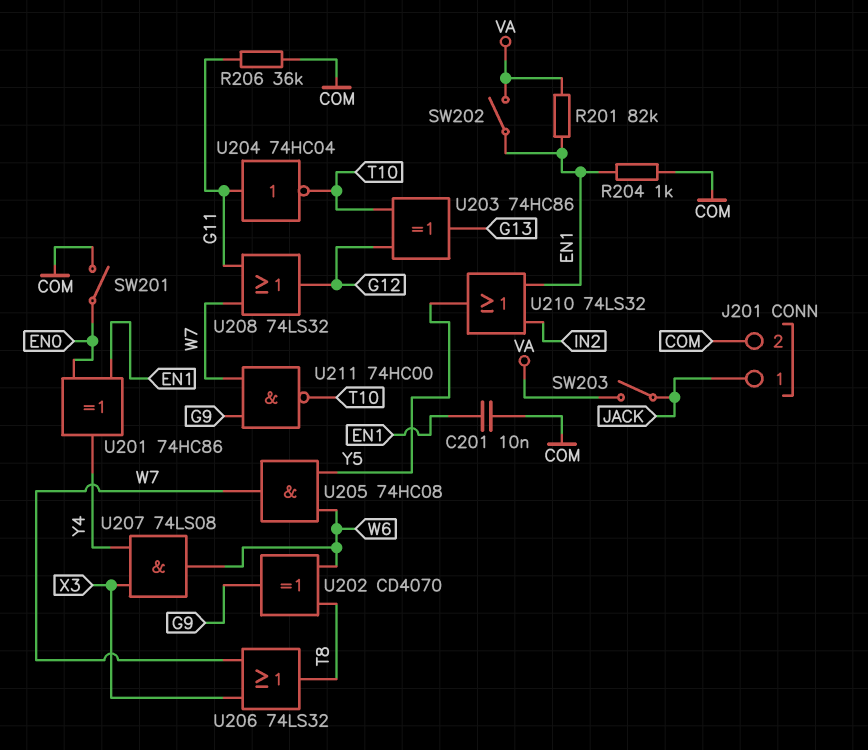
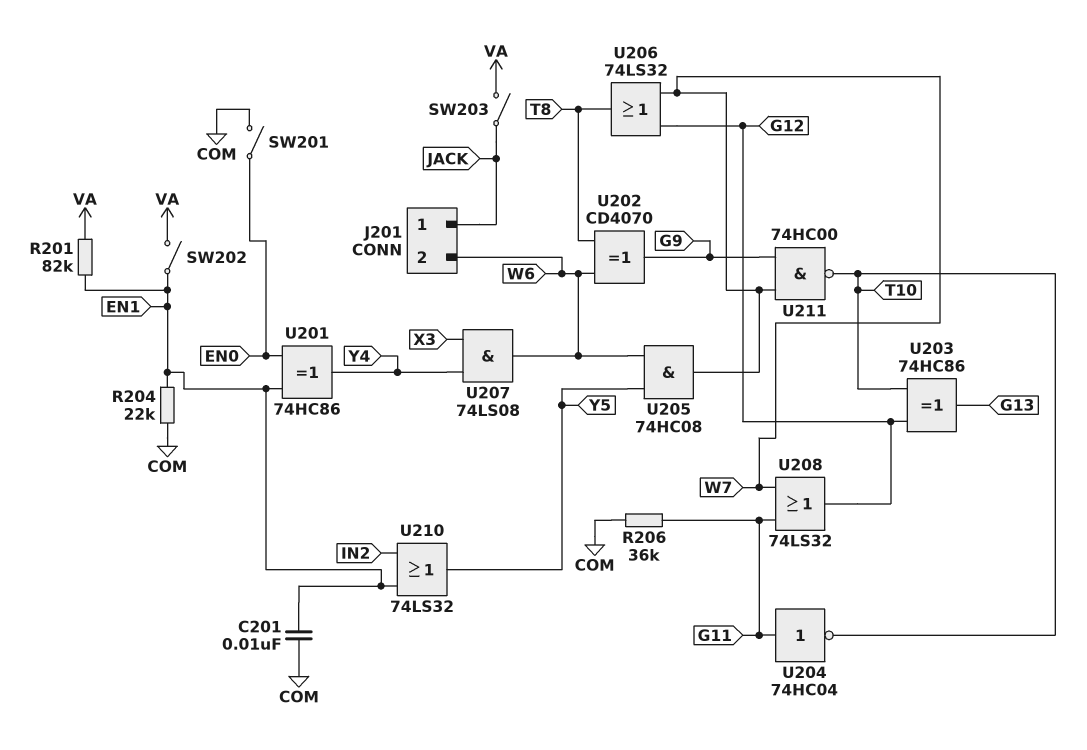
J201 pin 2: COM -> W6
R204: 1k (COM, EN1) -> 22k (COM, EN1)
U206: OR 74LS32 (in W7, in X3, out T8) -> OR 74LS32 (in G12, in W7, out T8)

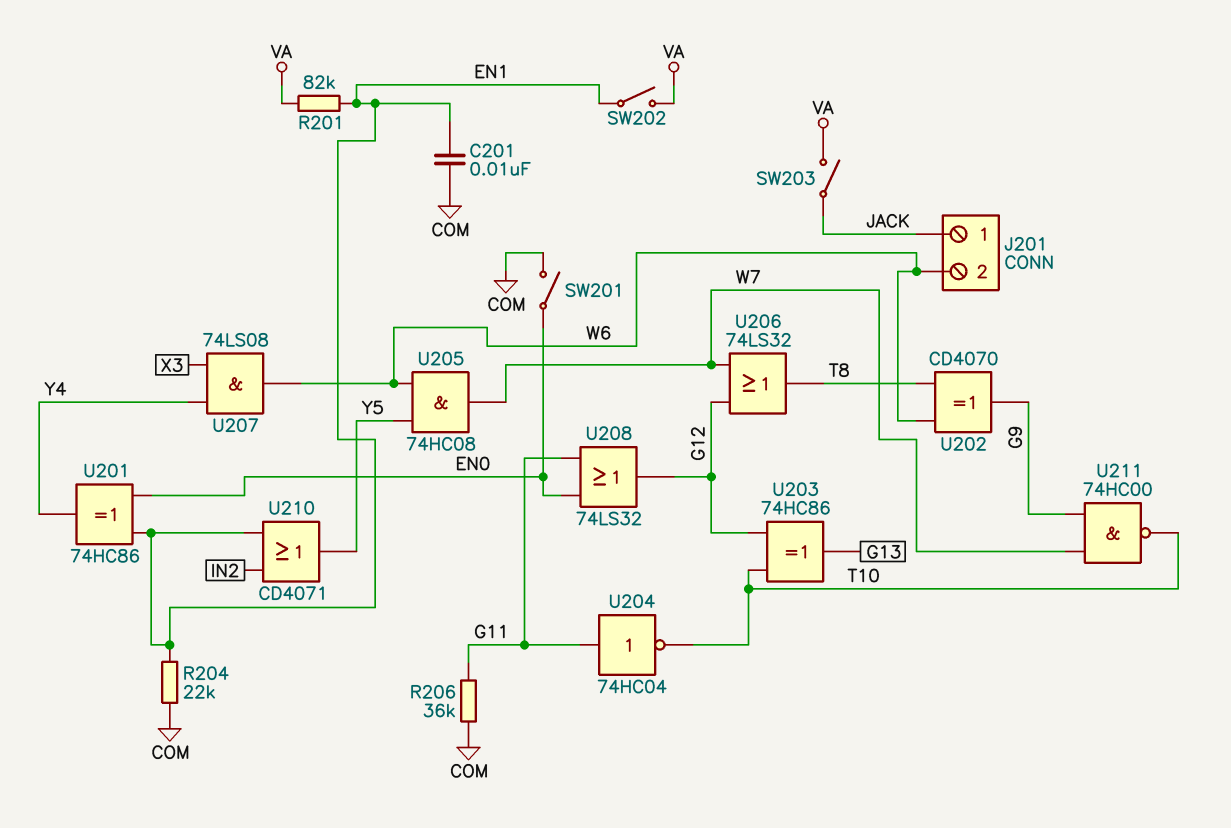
U208: OR 74LS32 (in G11, in W7, out G12) -> OR 74LS32 (in EN0, in G11, out G12)
U210: OR 74LS32 (in EN1, in IN2, out Y5) -> OR CD4071 (in EN1, in IN2, out Y5)

